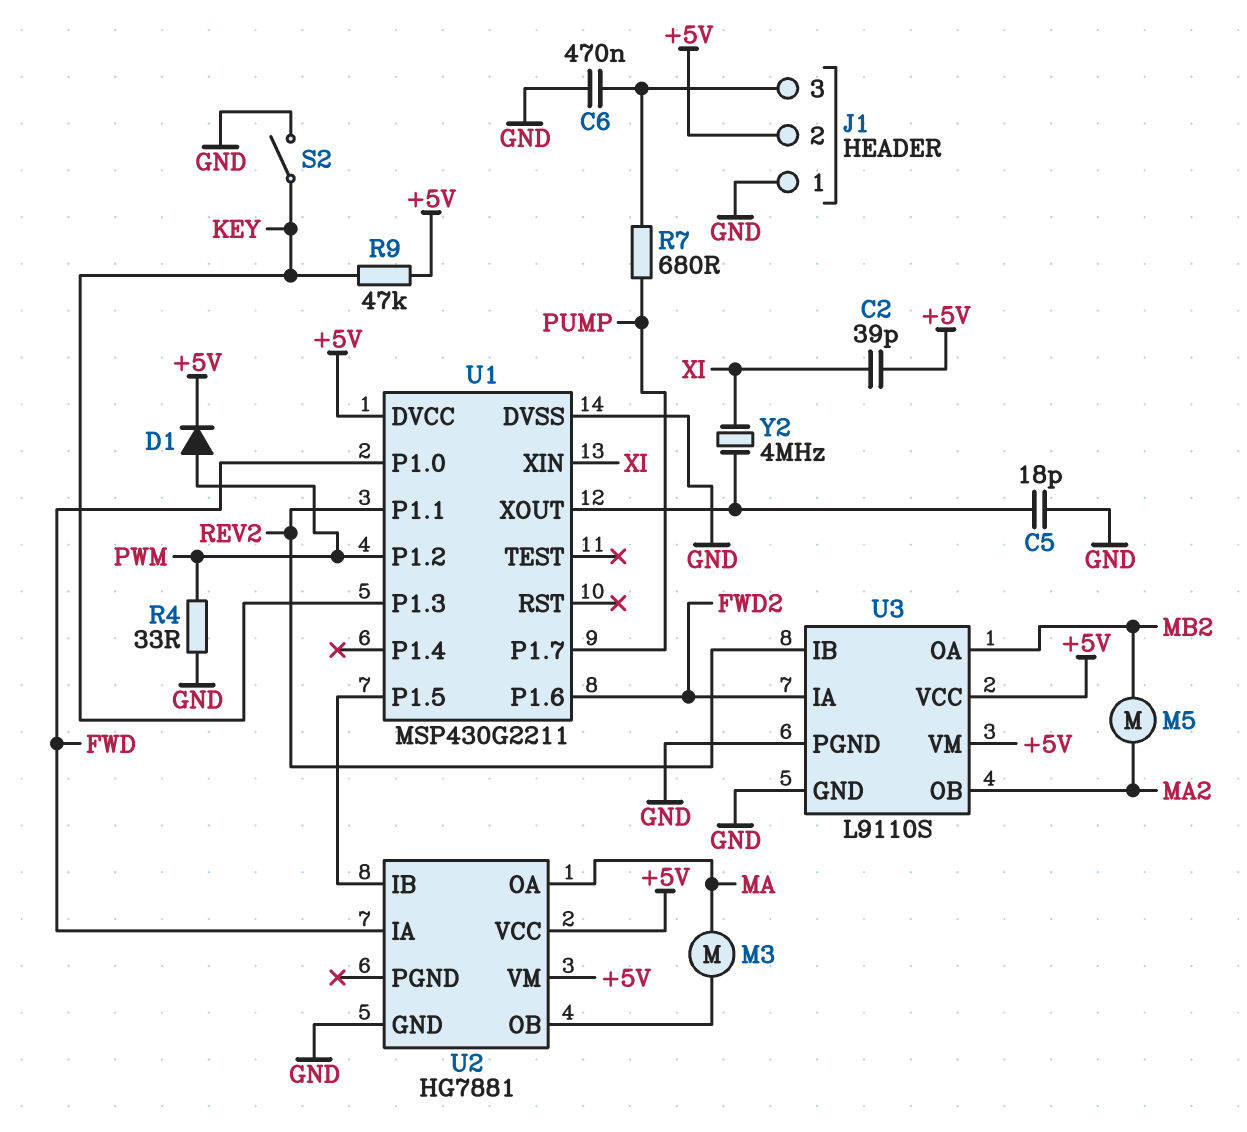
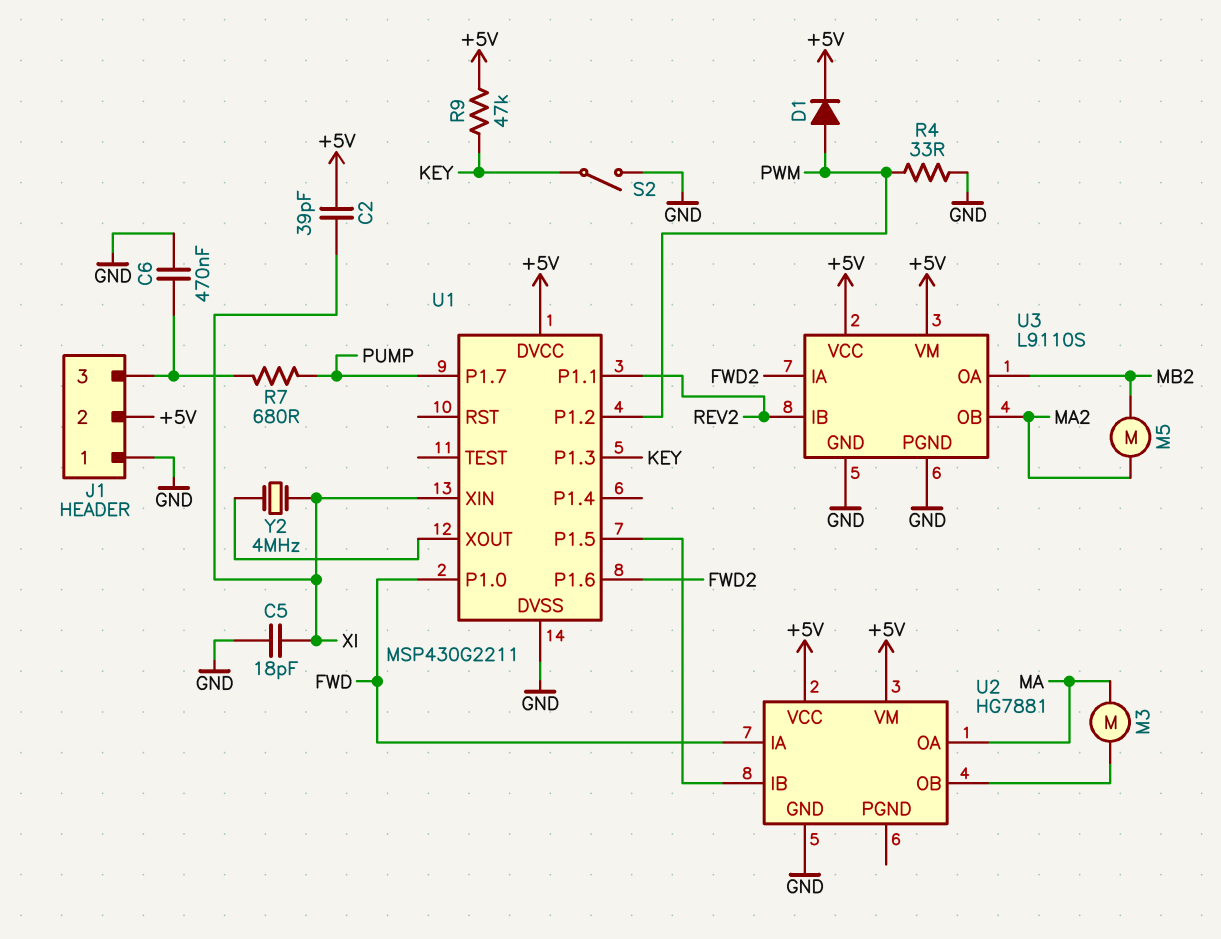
C5: 18pF (GND, U1/XOUT) -> 18pF (GND, XI)

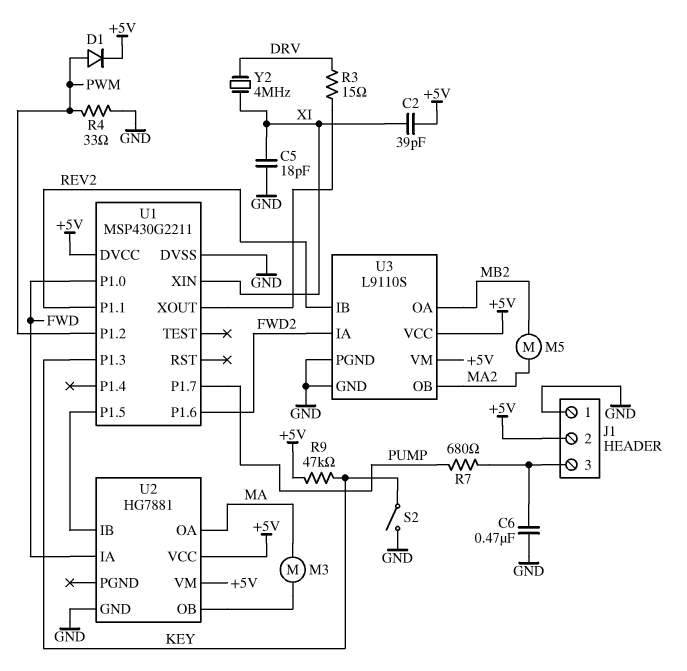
R3: none -> 15 (DRV, U1/XOUT)
Y2: 4MHz (U1/XOUT, XI) -> 4MHz (DRV, XI)

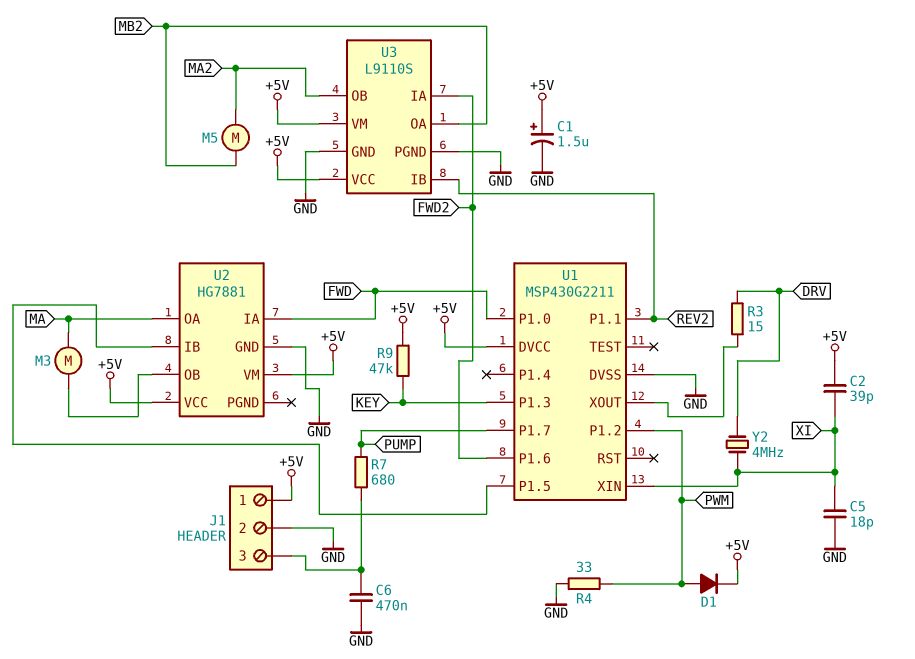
C1: none -> 1.5uF (plus +5V, minus GND)
J1 pin 1: GND -> +5V
J1 pin 2: +5V -> GND
S2: switch (GND, KEY) -> none

